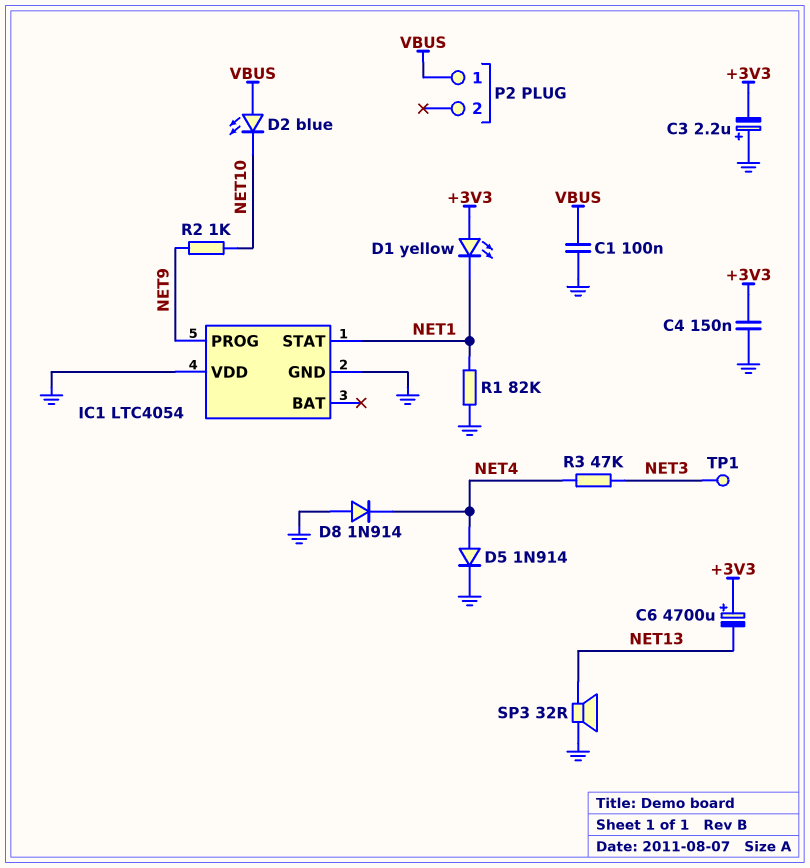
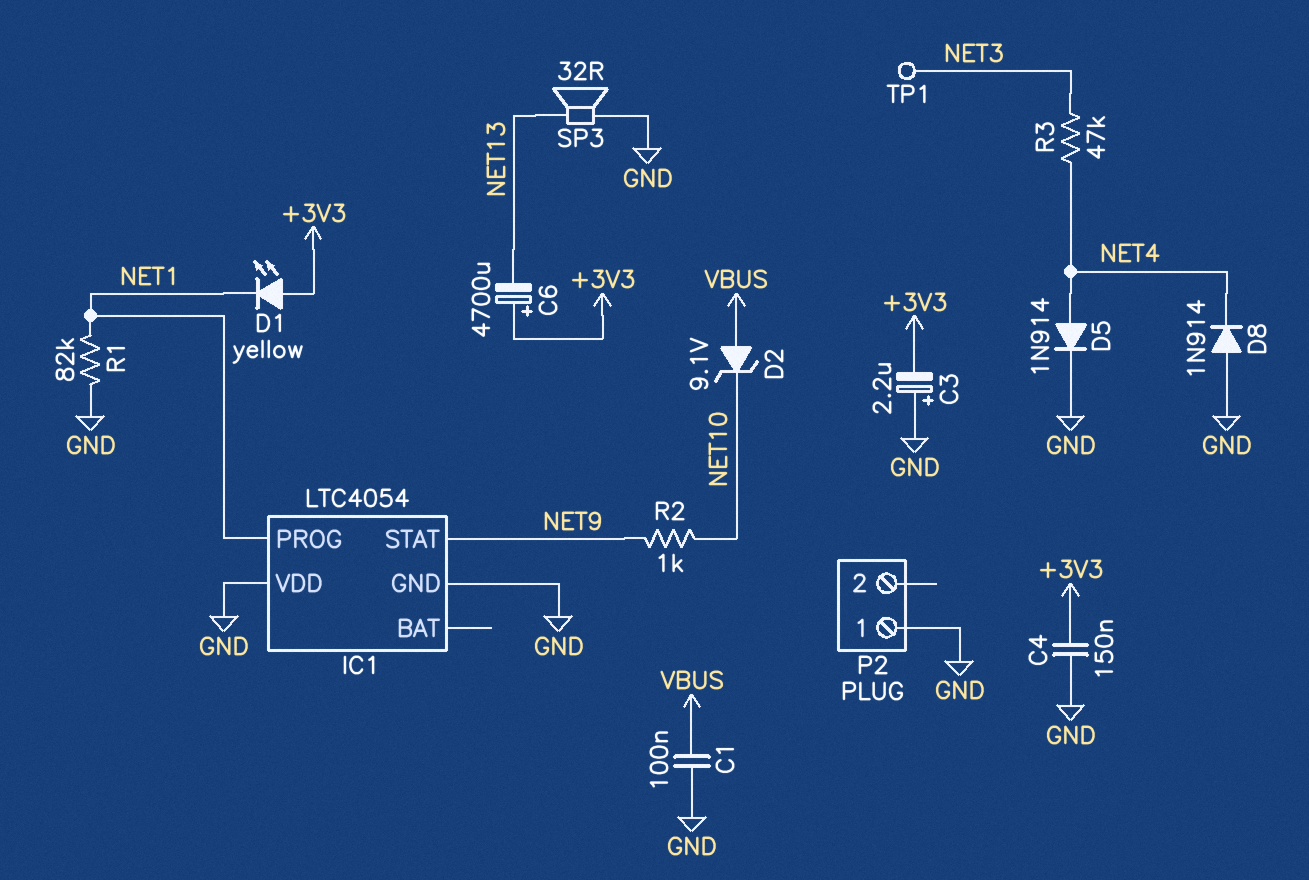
D2: LED blue (A VBUS, K NET10) -> zener 9.1V (A VBUS, K NET10)
IC1 pin PROG: NET9 -> NET1
IC1 pin STAT: NET1 -> NET9
P2 pin 1: VBUS -> GND

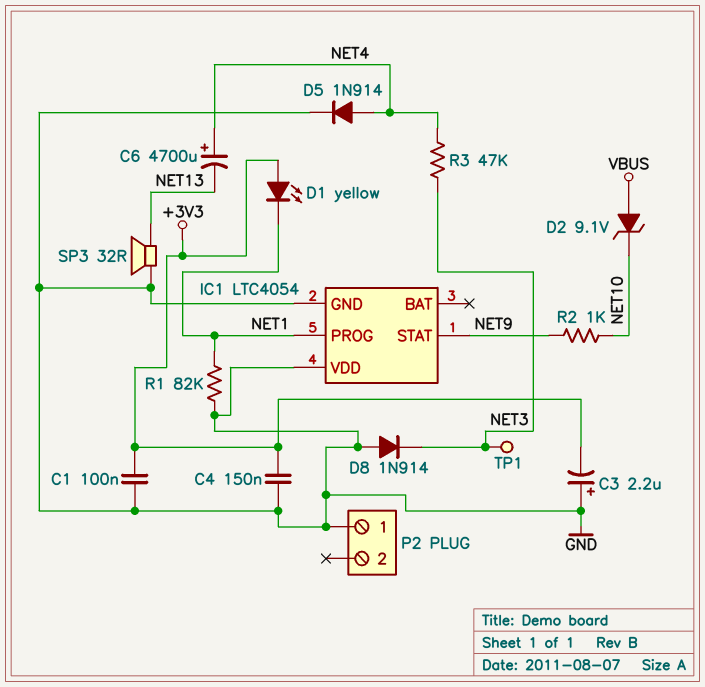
C1: 100nF (GND, VBUS) -> 100nF (+3V3, GND)
C6: 4700uF (plus +3V3, minus NET13) -> 4700uF (plus NET4, minus NET13)
D8: diode 1N914 (A GND, K NET4) -> diode 1N914 (A GND, K NET3)

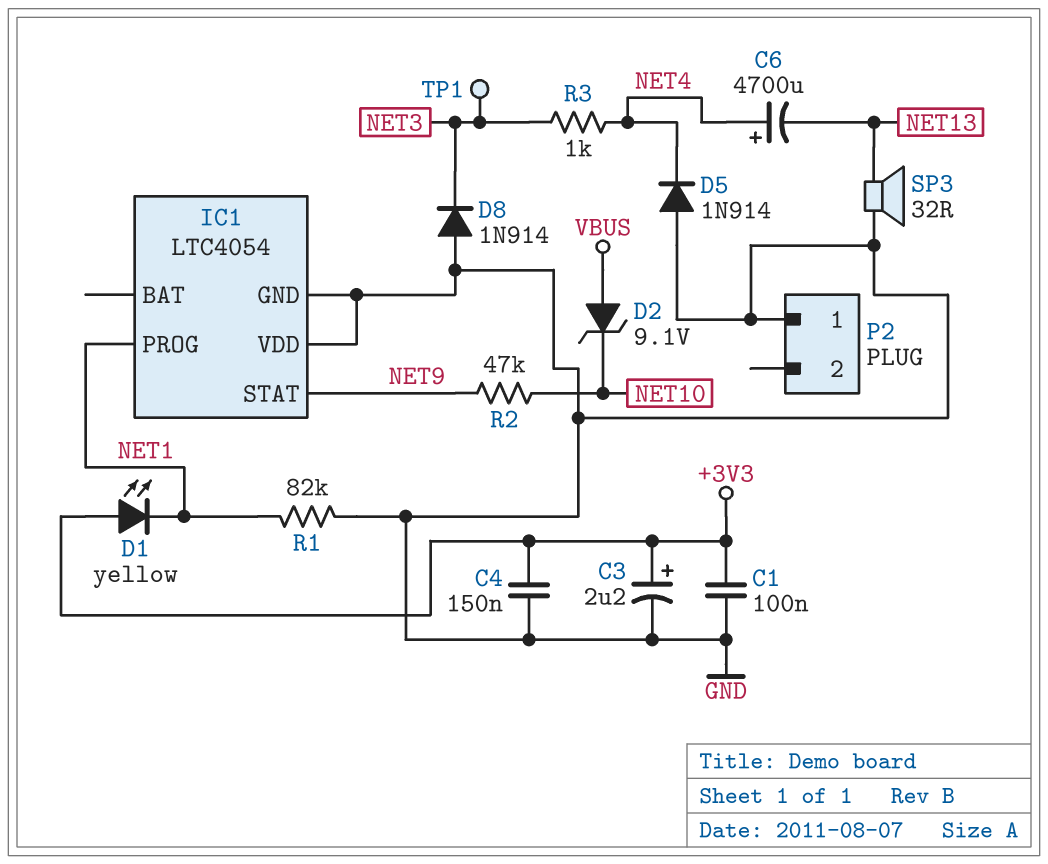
C3: 2.2uF (plus GND, minus +3V3) -> 2.2uF (plus +3V3, minus GND)
D5: diode 1N914 (A NET4, K GND) -> diode 1N914 (A GND, K NET4)
R2: 1k (NET9, NET10) -> 47k (NET9, NET10)
R3: 47k (NET3, NET4) -> 1k (NET3, NET4)

